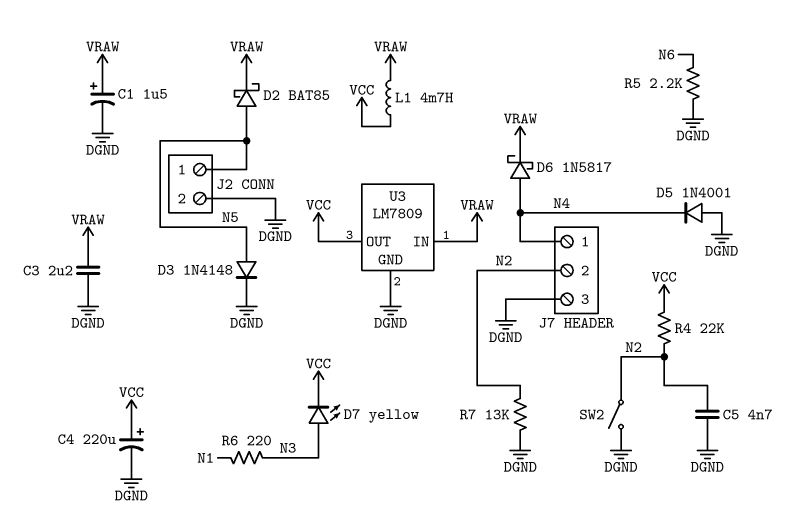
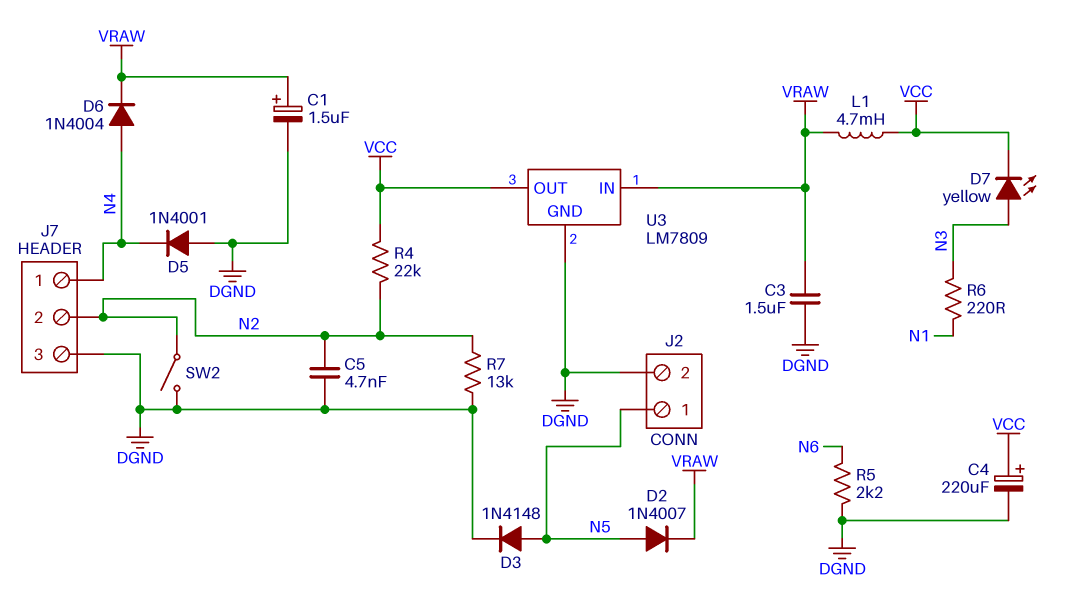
C3: 2.2uF (DGND, VRAW) -> 1.5uF (DGND, VRAW)
D2: schottky BAT85 (A N5, K VRAW) -> diode 1N4007 (A N5, K VRAW)
D6: schottky 1N5817 (A N4, K VRAW) -> diode 1N4004 (A N4, K VRAW)

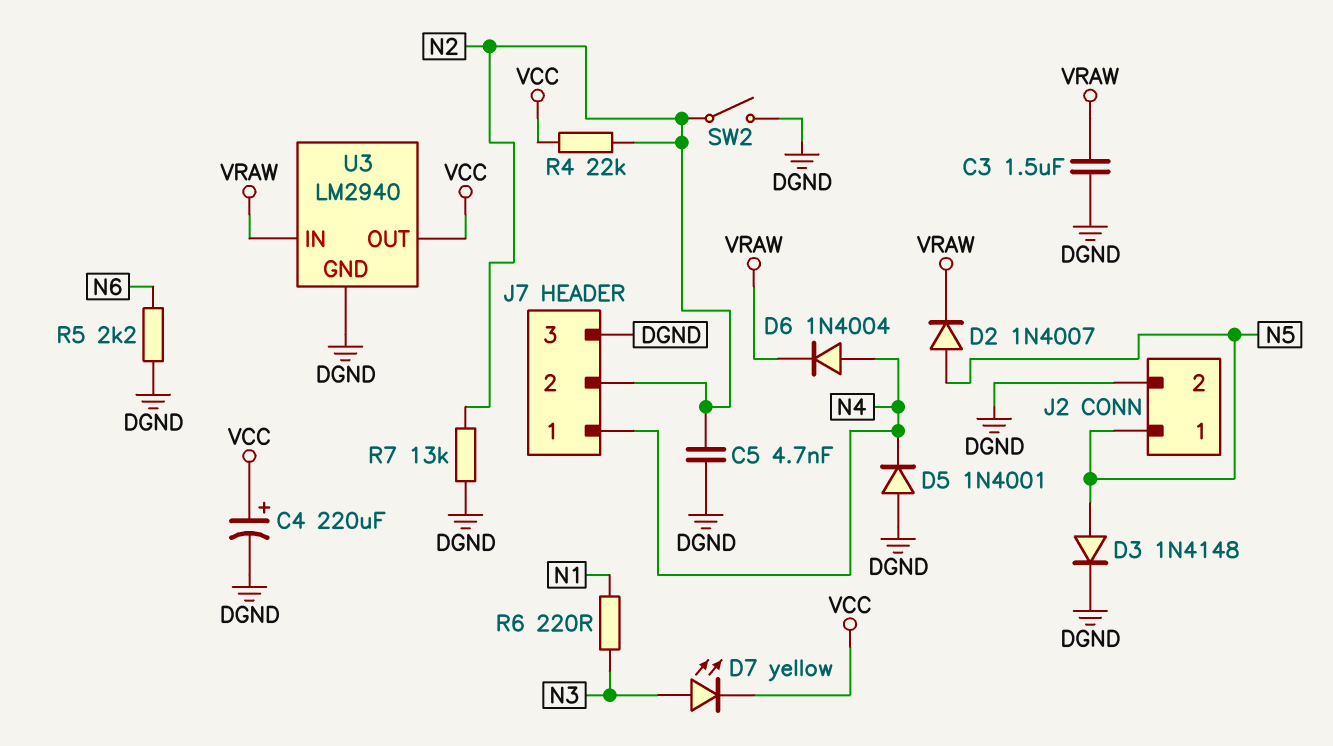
C1: 1.5uF (plus VRAW, minus DGND) -> none
L1: 4.7mH (VCC, VRAW) -> none
U3: LM7809 -> LM2940

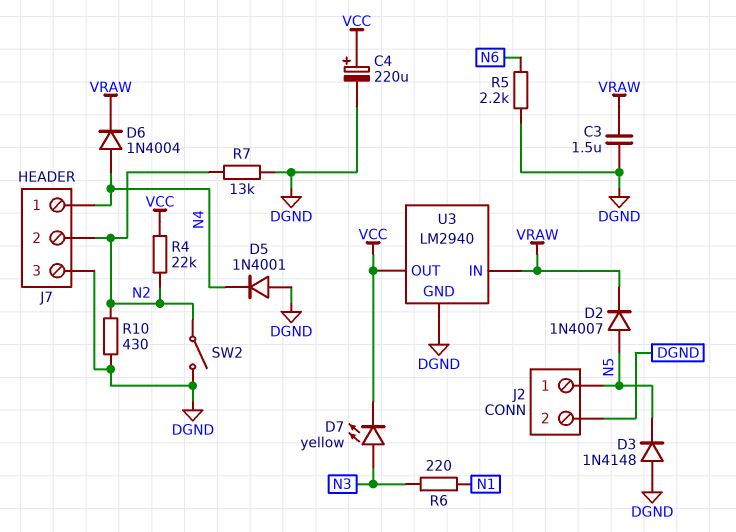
C5: 4.7nF (DGND, N2) -> none
D3: diode 1N4148 (A N5, K DGND) -> diode 1N4148 (A DGND, K N5)
R10: none -> 430 (DGND, N2)

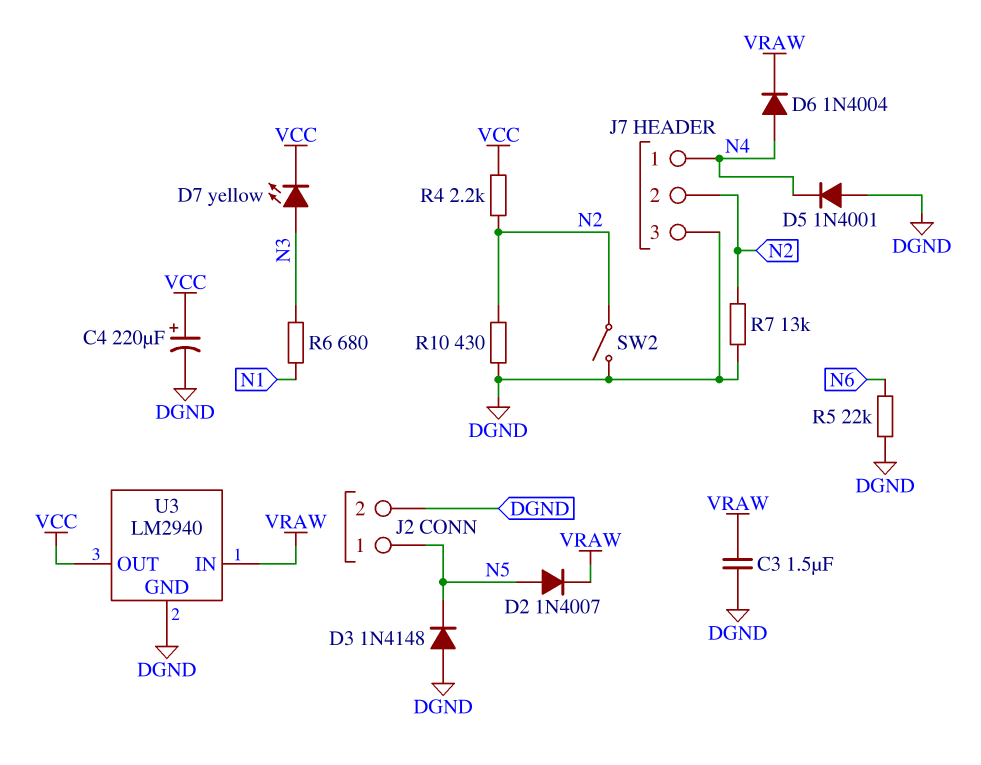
R4: 22k (N2, VCC) -> 2.2k (N2, VCC)
R5: 2.2k (DGND, N6) -> 22k (DGND, N6)
R6: 220 (N1, N3) -> 680 (N1, N3)

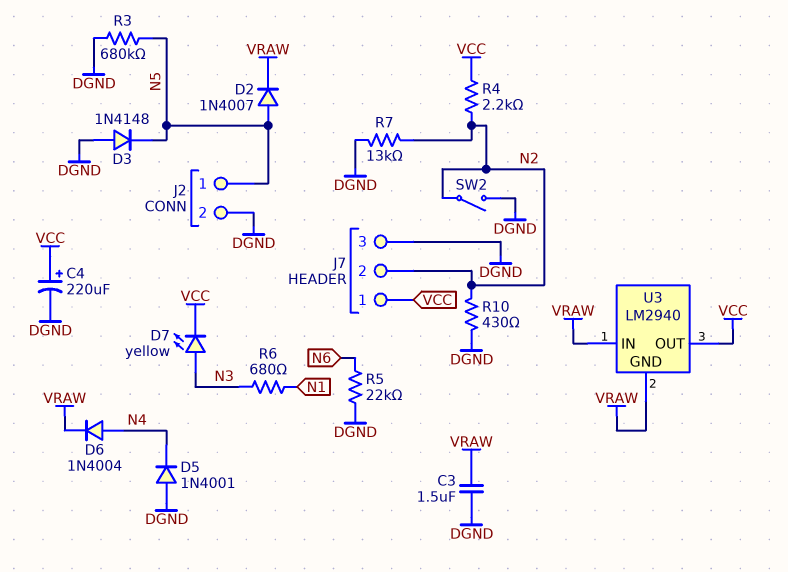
J7 pin 1: N4 -> VCC
R3: none -> 680k (DGND, N5)
U3 pin GND: DGND -> VRAW

